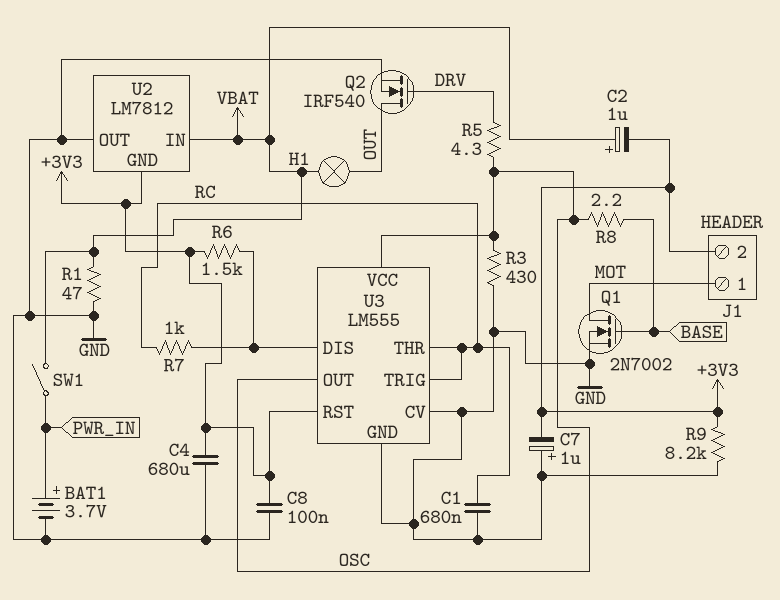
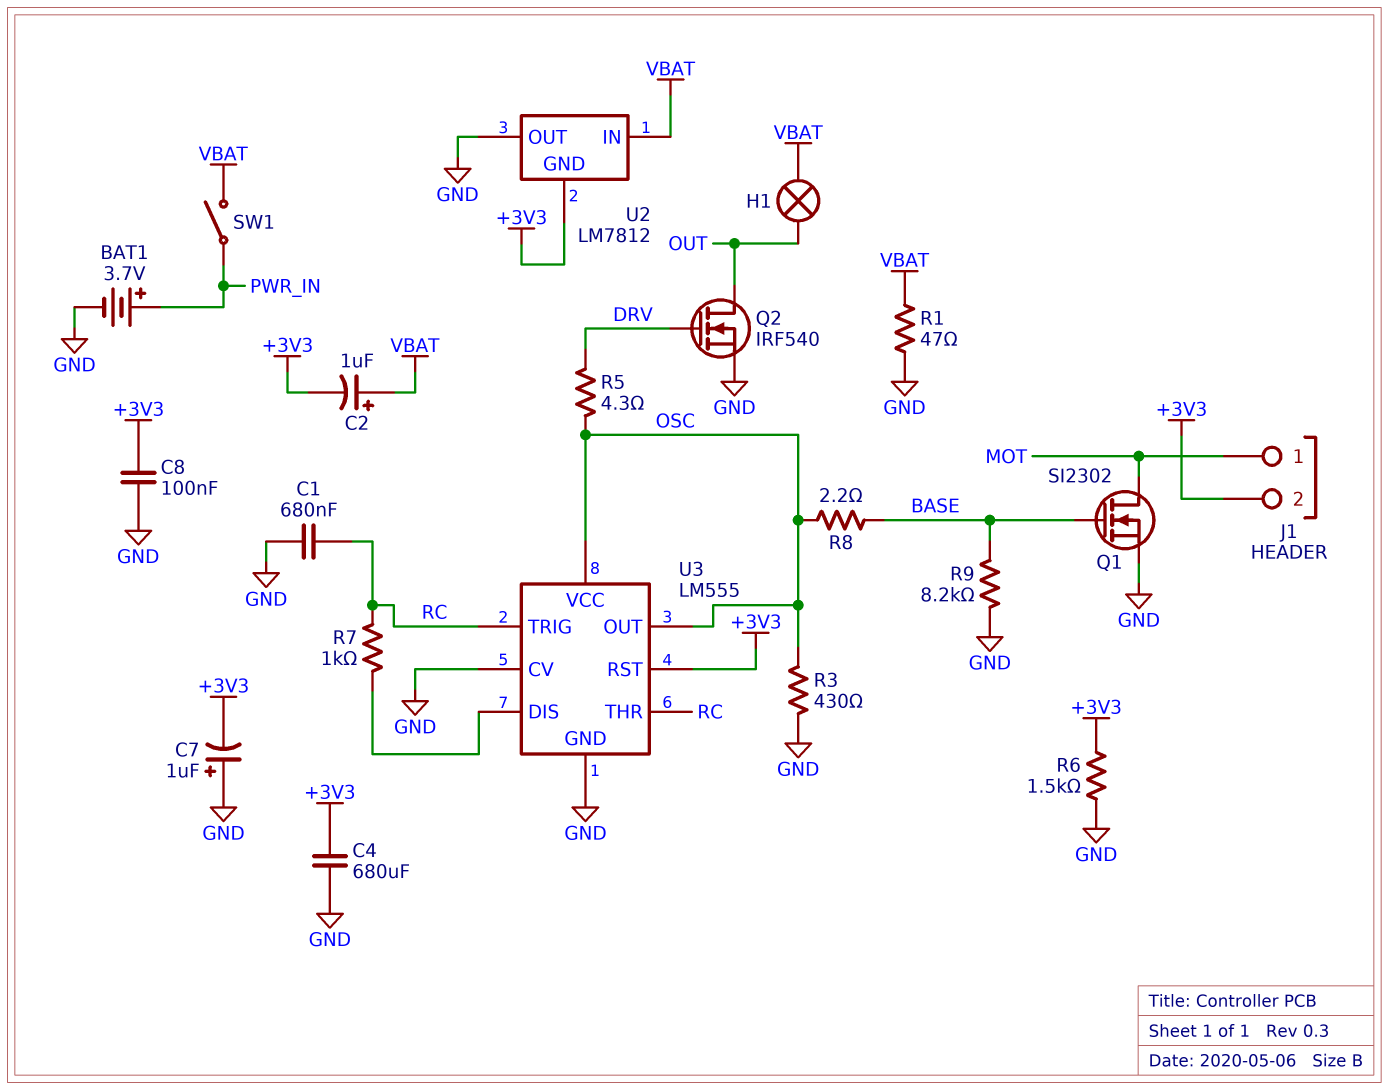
Q1: NMOS 2N7002 (G BASE, D MOT, S GND) -> NMOS SI2302 (G BASE, D MOT, S GND)
R6: 1.5k (+3V3, U3/DIS) -> 1.5k (+3V3, GND)
R9: 8.2k (+3V3, GND) -> 8.2k (BASE, GND)

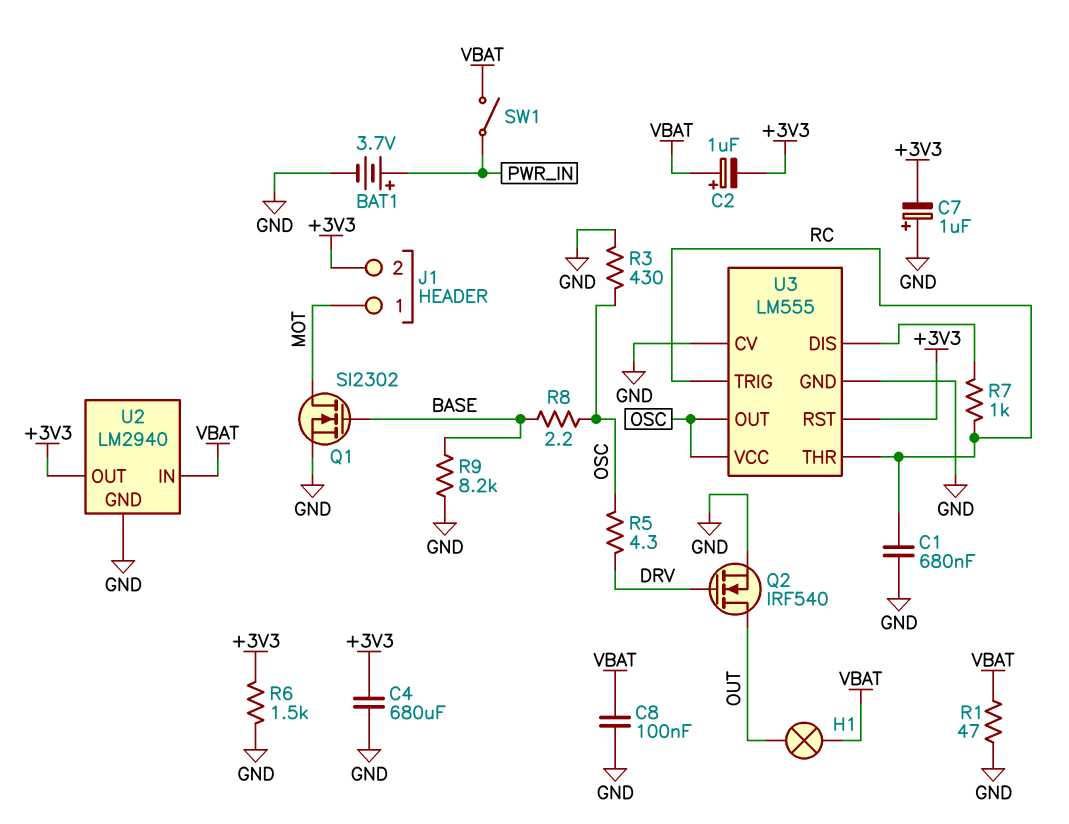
C8: 100nF (+3V3, GND) -> 100nF (GND, VBAT)
U2: LM7812 -> LM2940
U2 pin GND: +3V3 -> GND
U2 pin OUT: GND -> +3V3

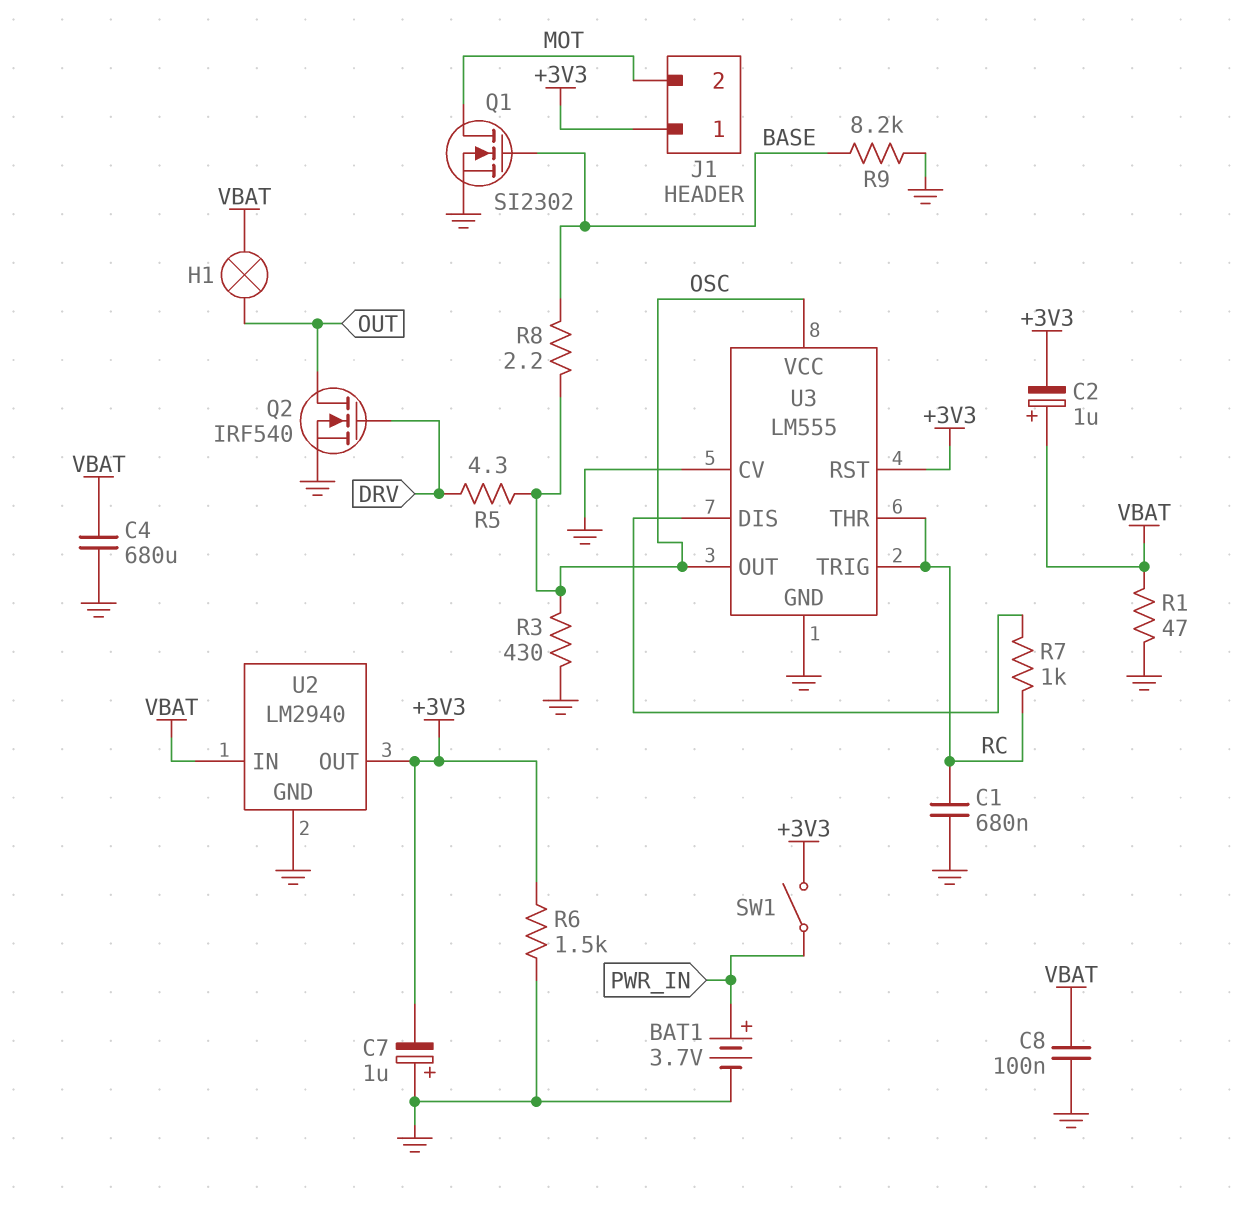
C4: 680uF (+3V3, GND) -> 680uF (GND, VBAT)
J1 pin 1: MOT -> +3V3
J1 pin 2: +3V3 -> MOT
SW1: switch (PWR_IN, VBAT) -> switch (+3V3, PWR_IN)

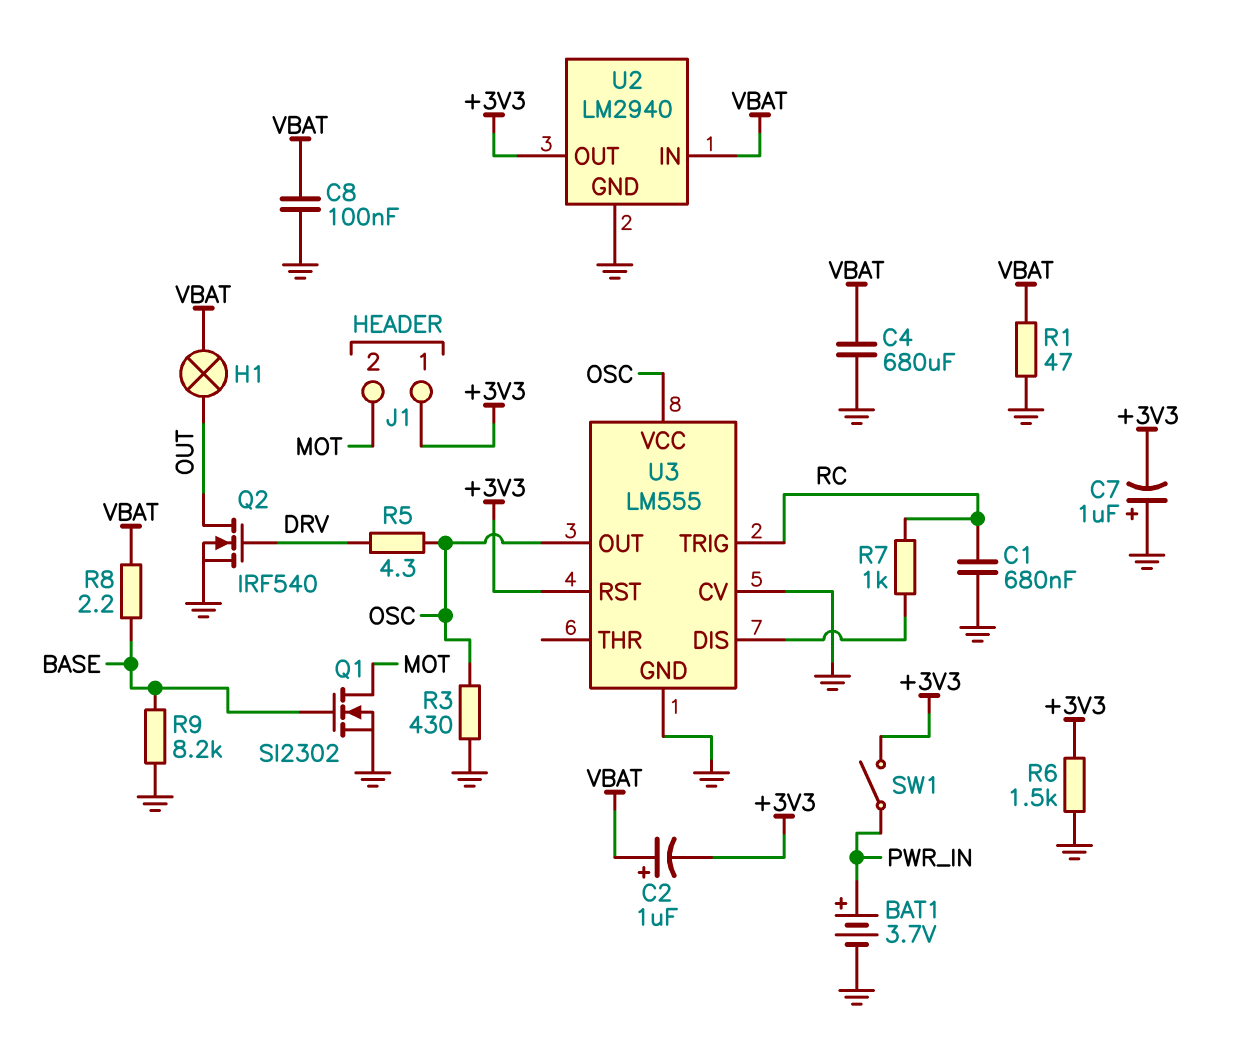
R8: 2.2 (BASE, OSC) -> 2.2 (BASE, VBAT)
U3 pin THR: RC -> none

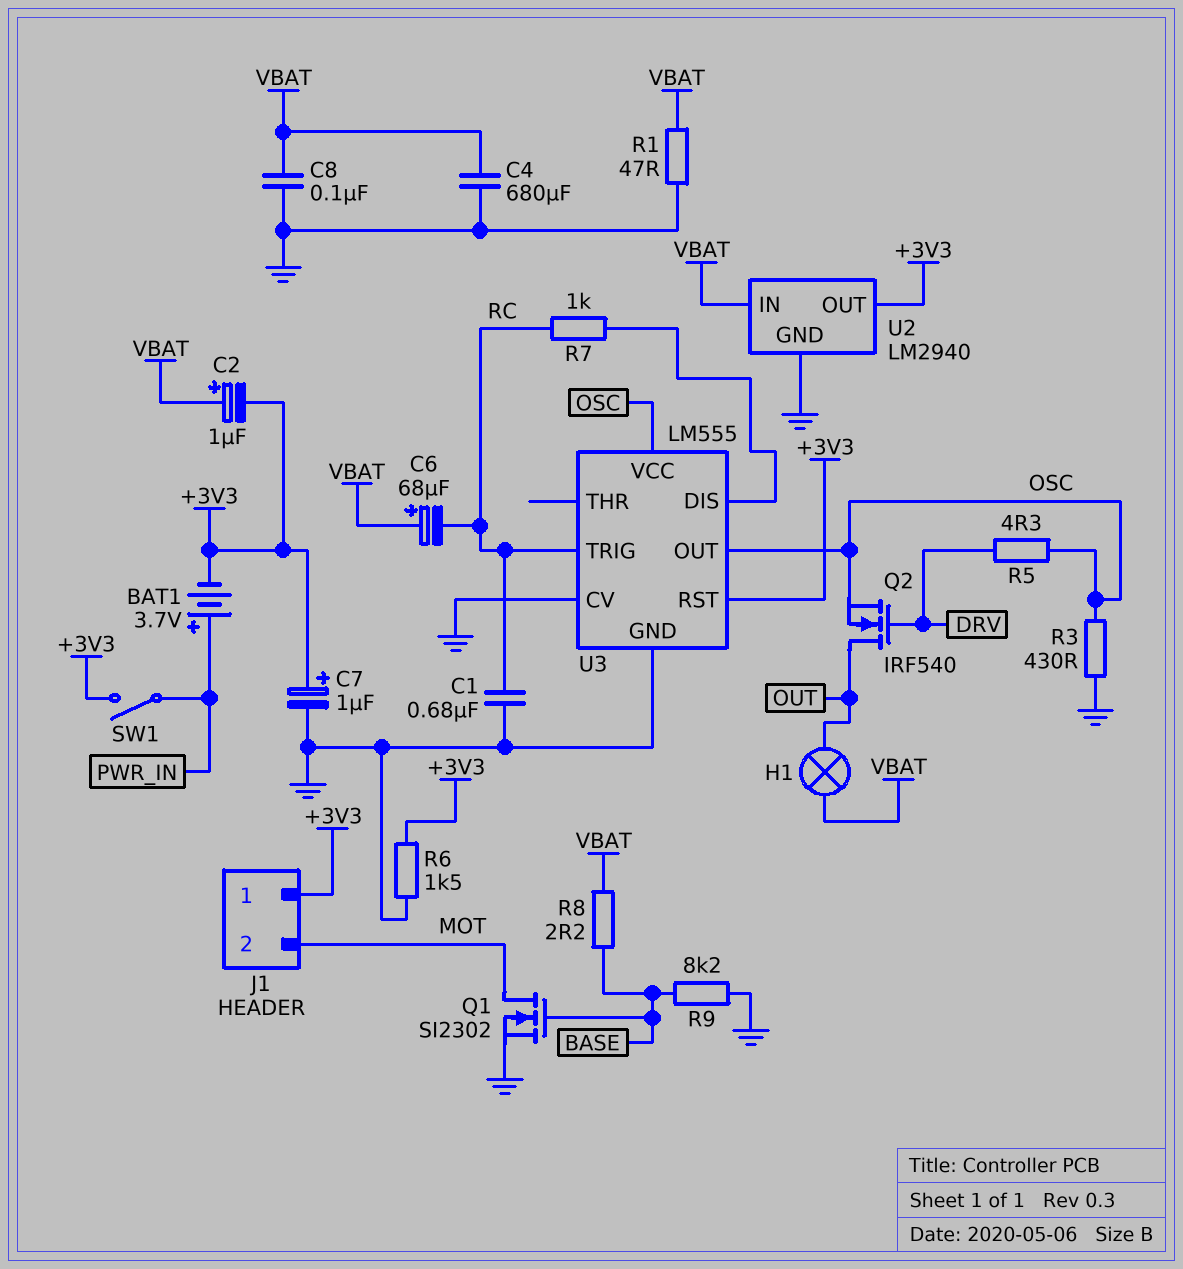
BAT1: 3.7V (plus PWR_IN, minus GND) -> 3.7V (plus PWR_IN, minus +3V3)
C6: none -> 68uF (plus VBAT, minus RC)
C7: 1uF (plus GND, minus +3V3) -> 1uF (plus +3V3, minus GND)
Q2: NMOS IRF540 (G DRV, D OUT, S GND) -> NMOS IRF540 (G DRV, D OUT, S OSC)

